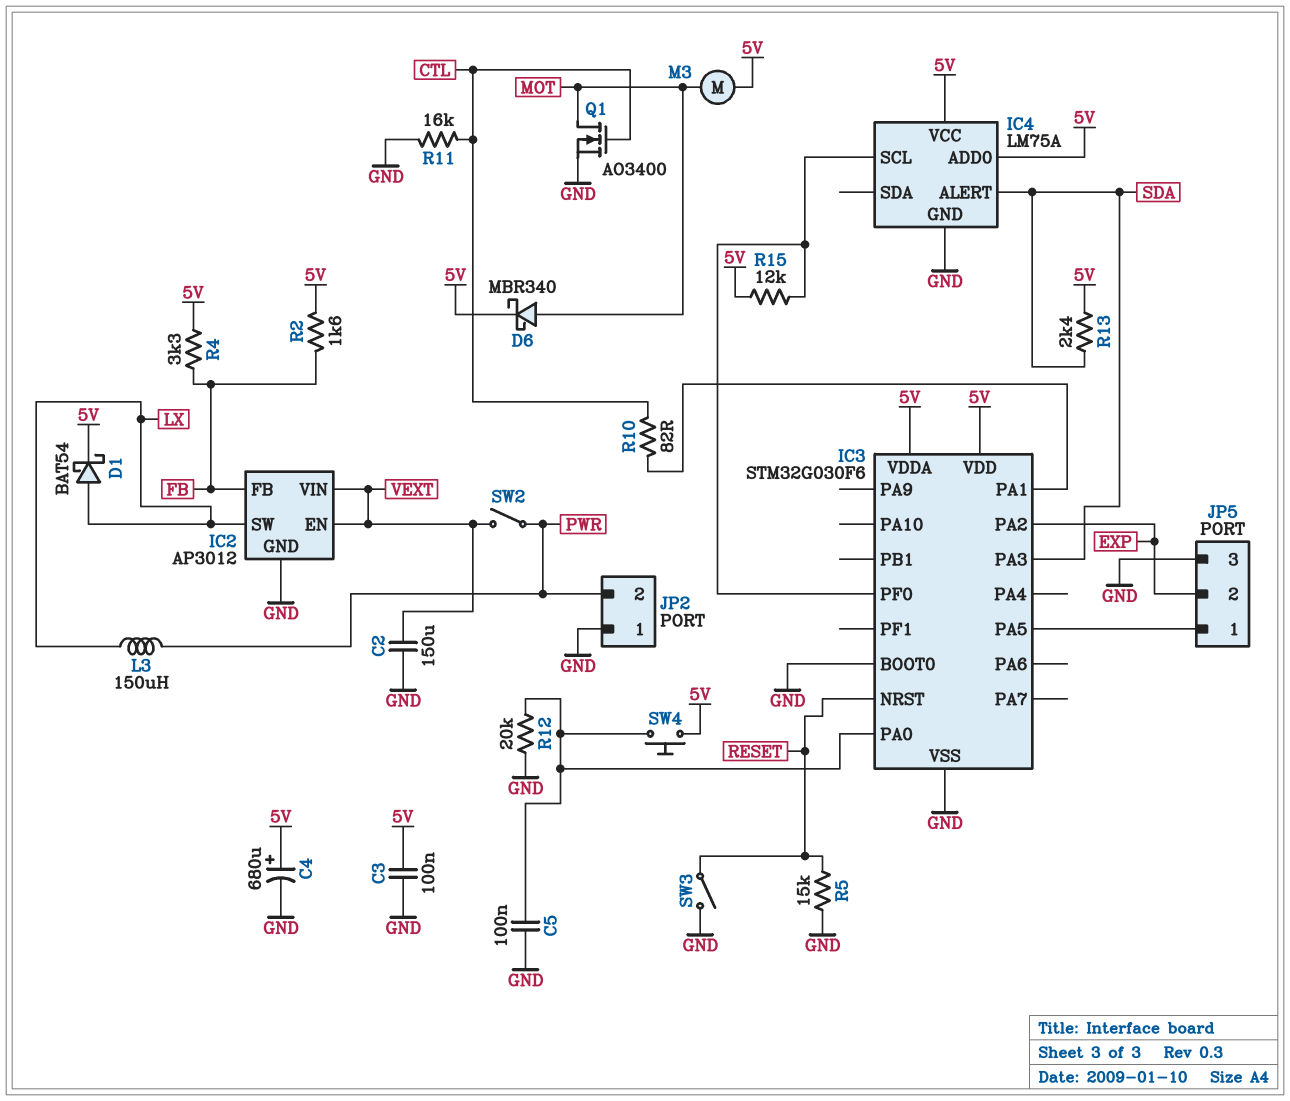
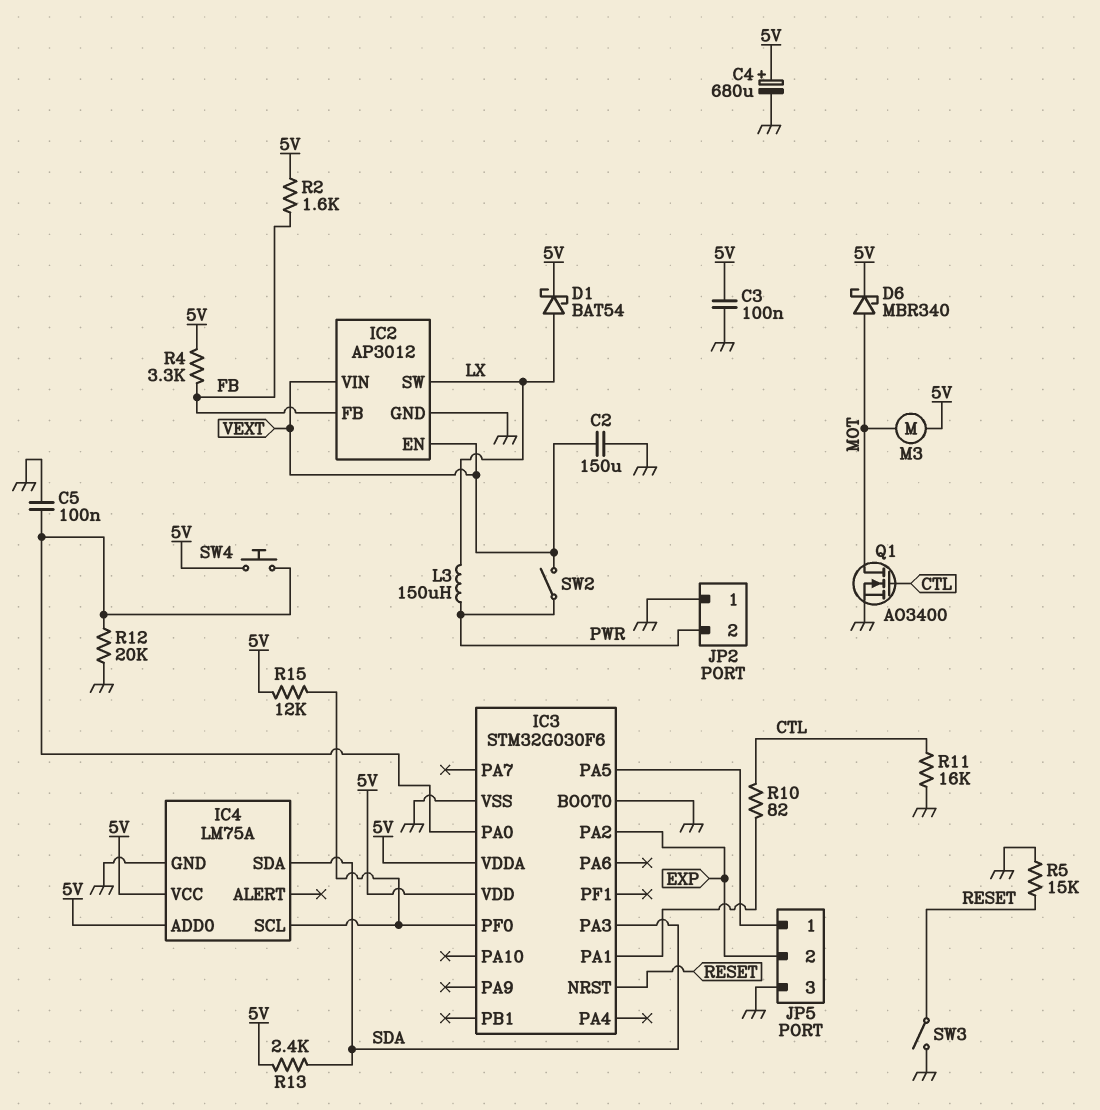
IC4 pin ALERT: SDA -> none
IC4 pin SDA: none -> SDA

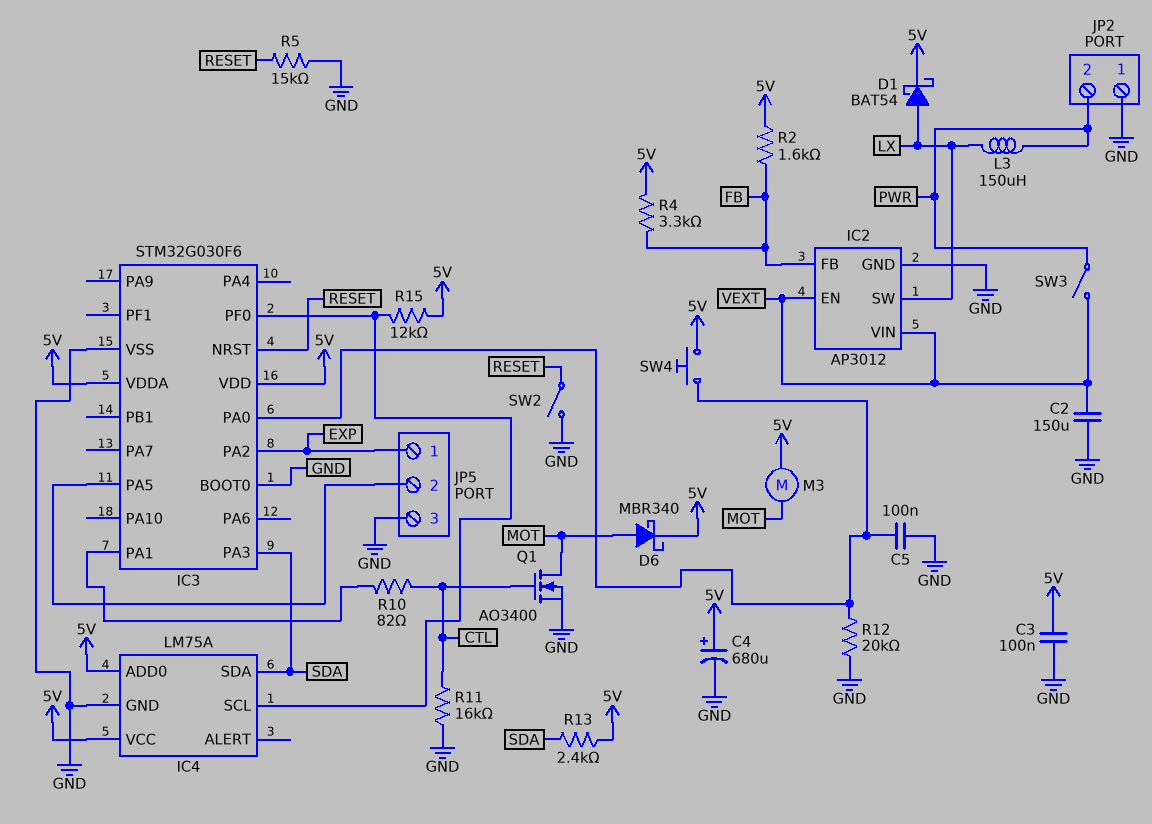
JP5 pin 1: IC3/PA5 -> EXP
JP5 pin 2: EXP -> IC3/PA5
SW2: switch (PWR, VEXT) -> switch (GND, RESET)
SW3: switch (GND, RESET) -> switch (PWR, VEXT)

